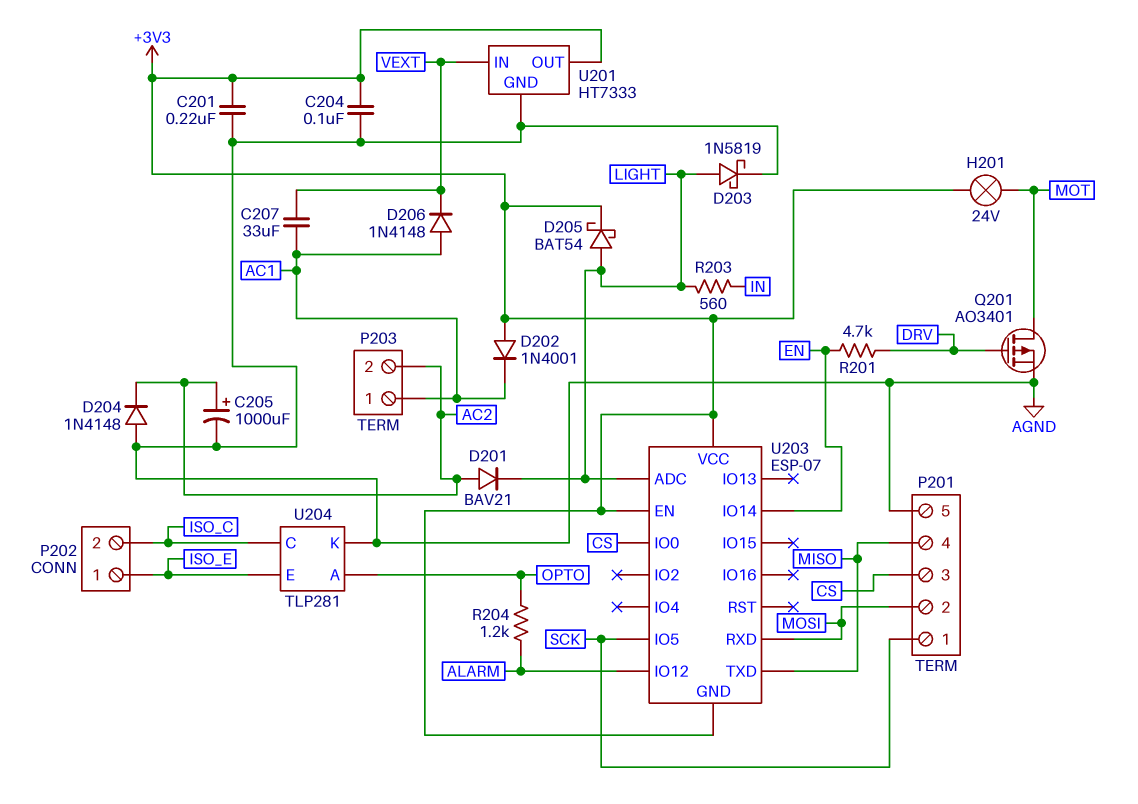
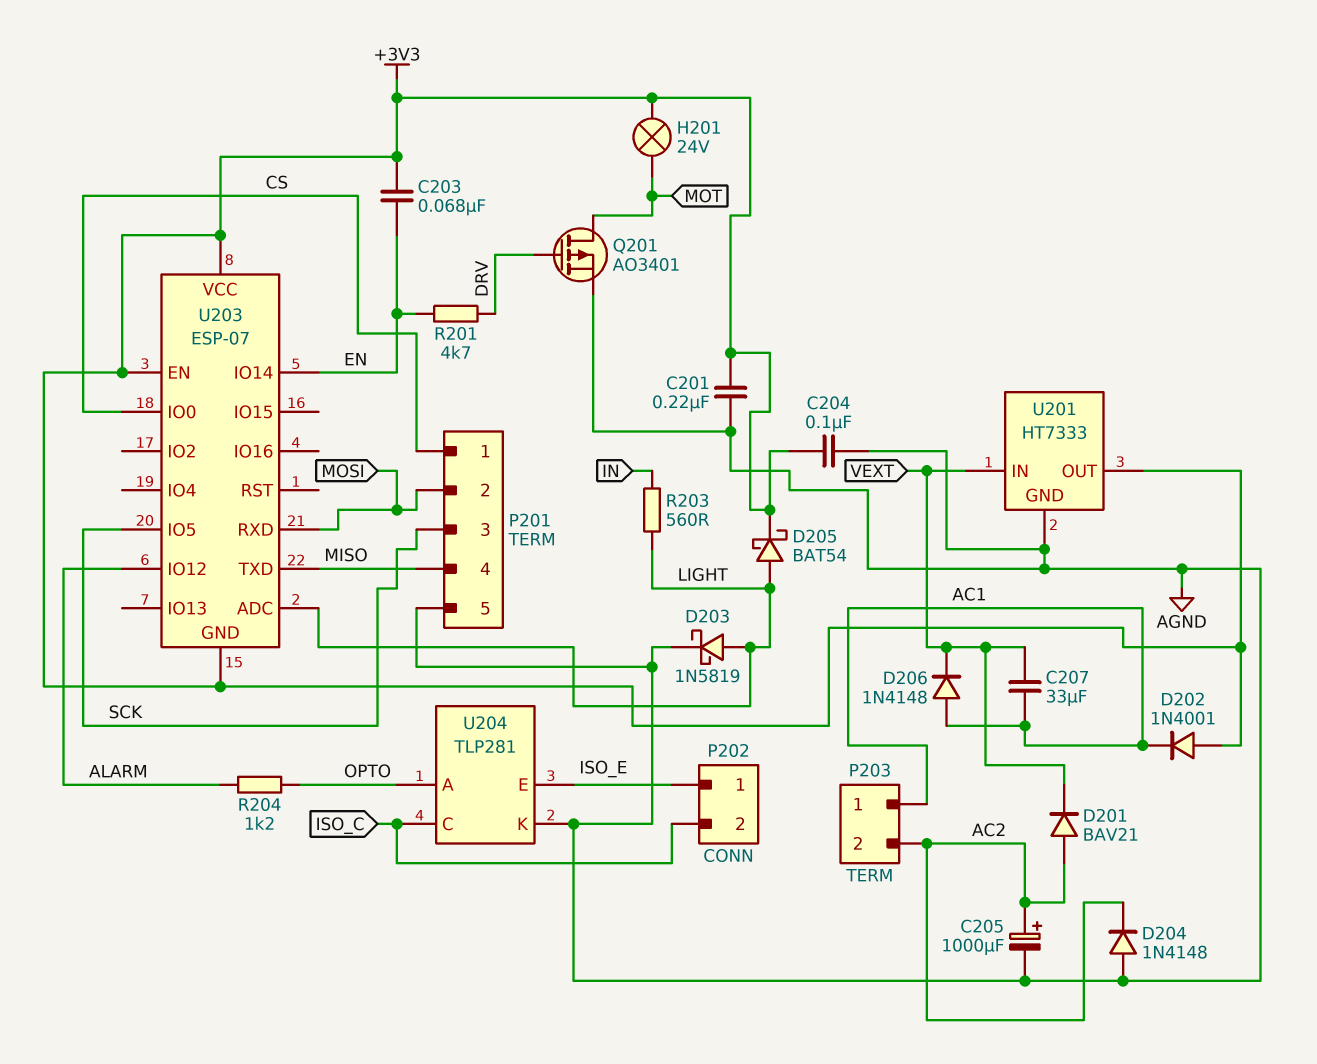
C203: none -> 68nF (+3V3, EN)
D201: diode BAV21 (A AC2, K LIGHT) -> diode BAV21 (A AC2, K VEXT)
P201 pin 1: SCK -> CS
P201 pin 3: CS -> SCK

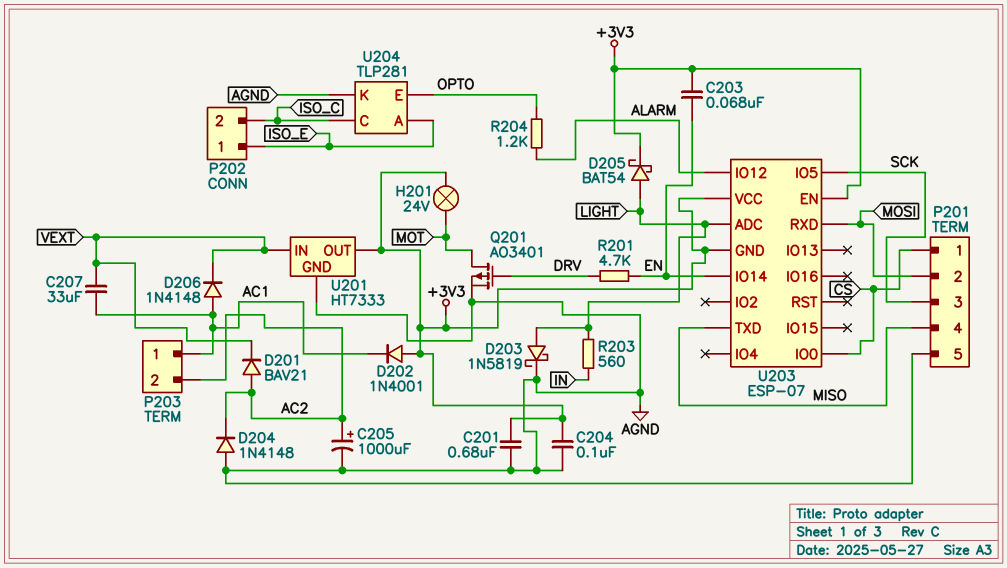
C201: 220nF (+3V3, AGND) -> 680nF (+3V3, AGND)
U204 pin A: OPTO -> ISO_E
U204 pin E: ISO_E -> OPTO

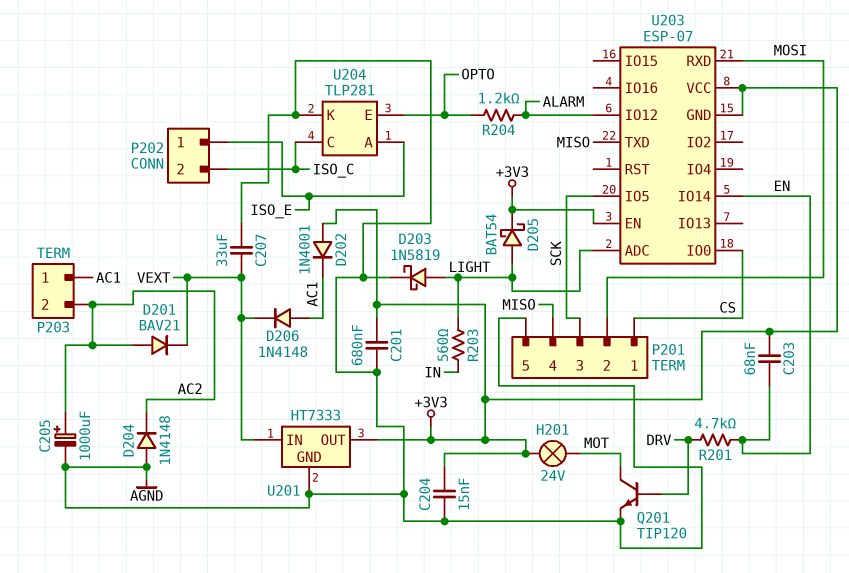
C204: 100nF (+3V3, AGND) -> 15nF (+3V3, AGND)
C207: 33uF (AC1, VEXT) -> 33uF (AGND, VEXT)
Q201: PMOS AO3401 (G DRV, D MOT, S AGND) -> NPN TIP120 (B DRV, C MOT, E AGND)

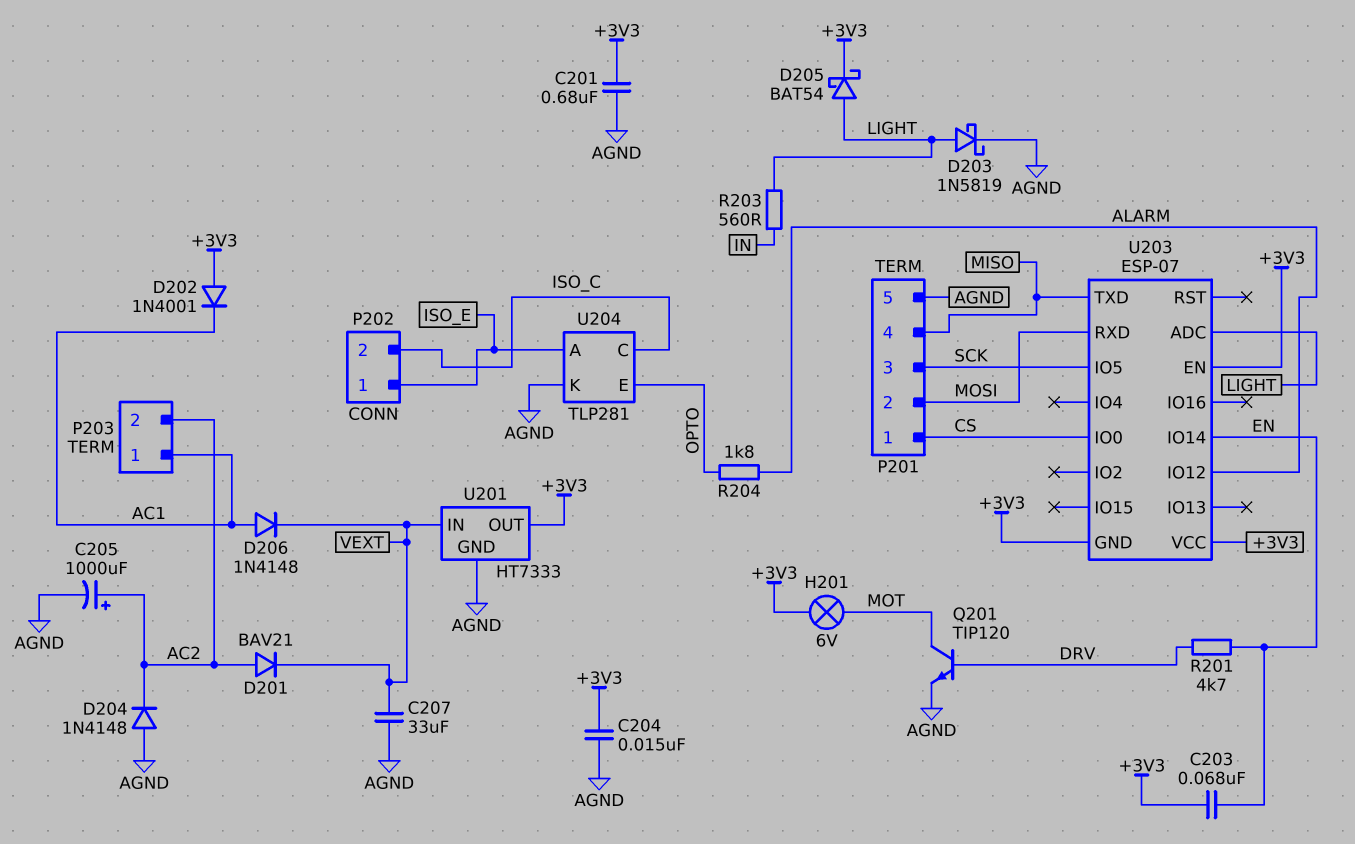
H201: lamp 24V (+3V3, MOT) -> lamp 6V (+3V3, MOT)
R204: 1.2k (ALARM, OPTO) -> 1.8k (ALARM, OPTO)

